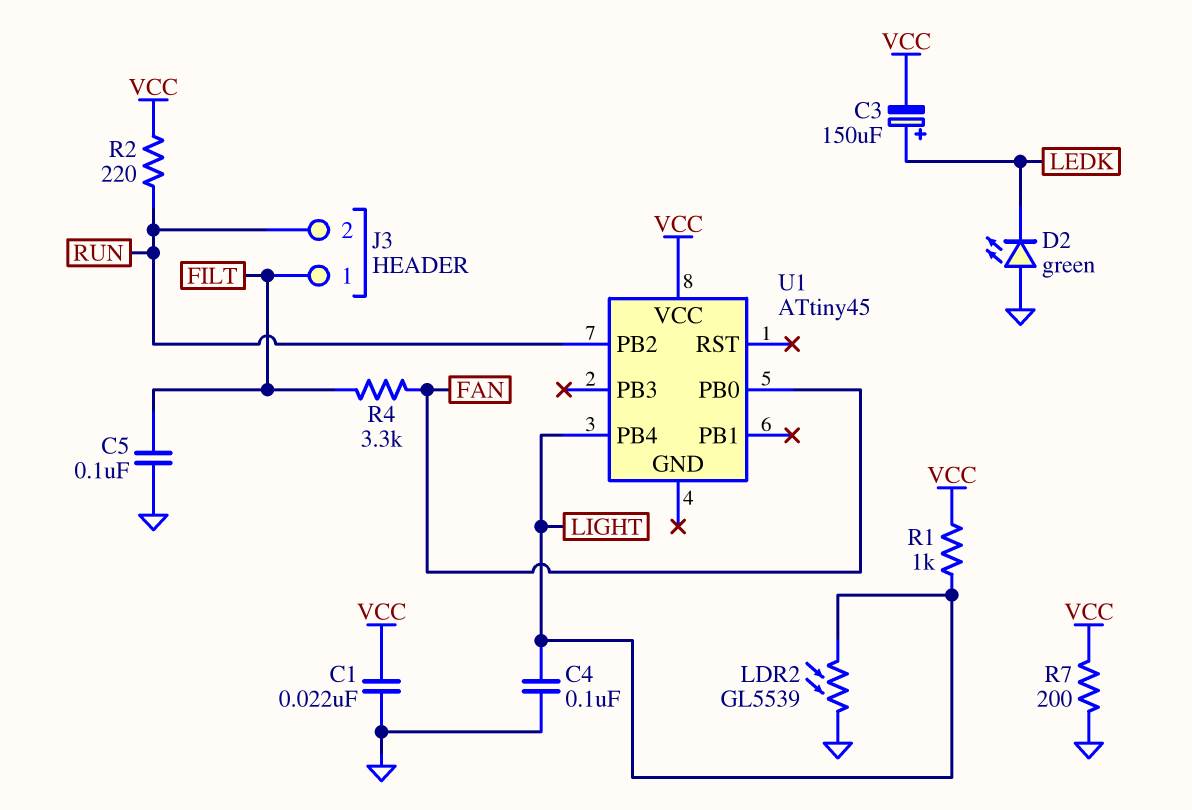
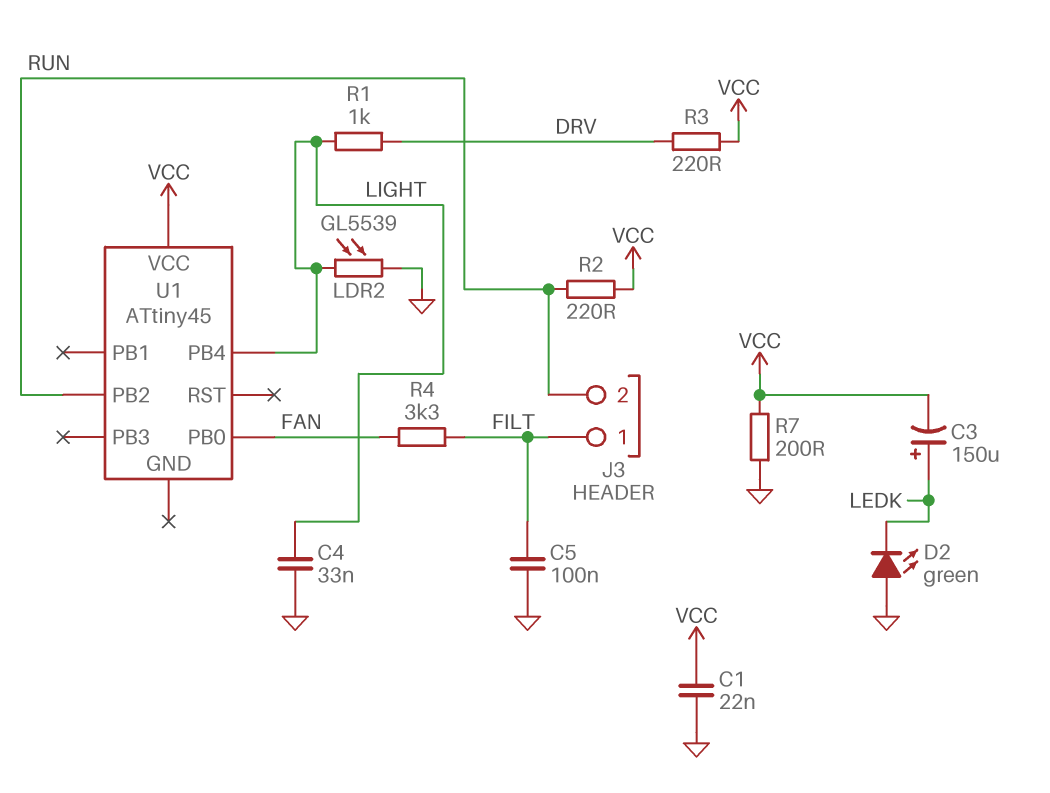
C4: 100nF (GND, LIGHT) -> 33nF (GND, LIGHT)
R1: 1k (LIGHT, VCC) -> 1k (DRV, LIGHT)
R3: none -> 220 (DRV, VCC)

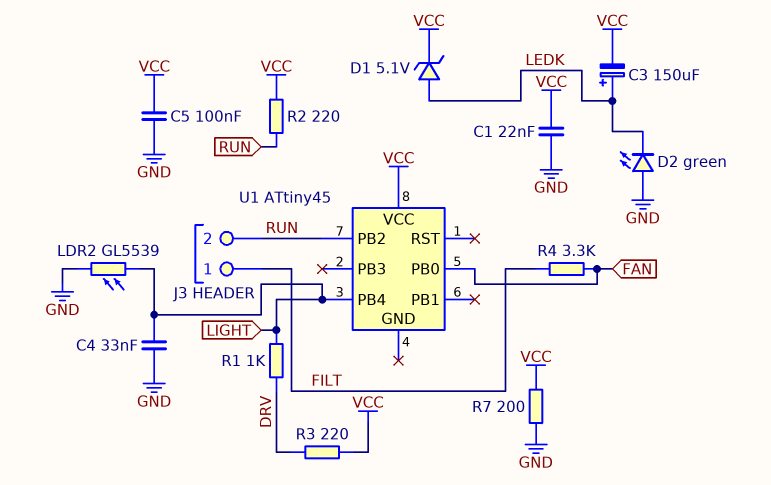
C5: 100nF (FILT, GND) -> 100nF (GND, VCC)
D1: none -> zener 5.1V (A LEDK, K VCC)

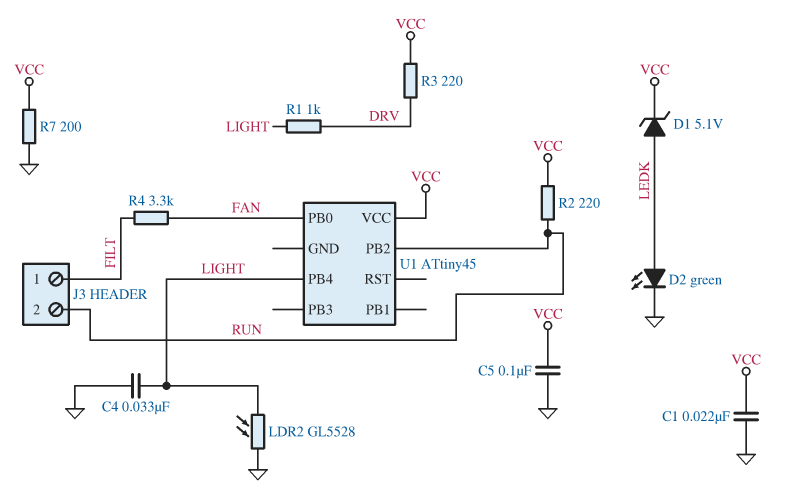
C3: 150uF (plus LEDK, minus VCC) -> none
D2: LED green (A GND, K LEDK) -> LED green (A LEDK, K GND)
LDR2: GL5539 (GND, LIGHT) -> GL5528 (GND, LIGHT)

